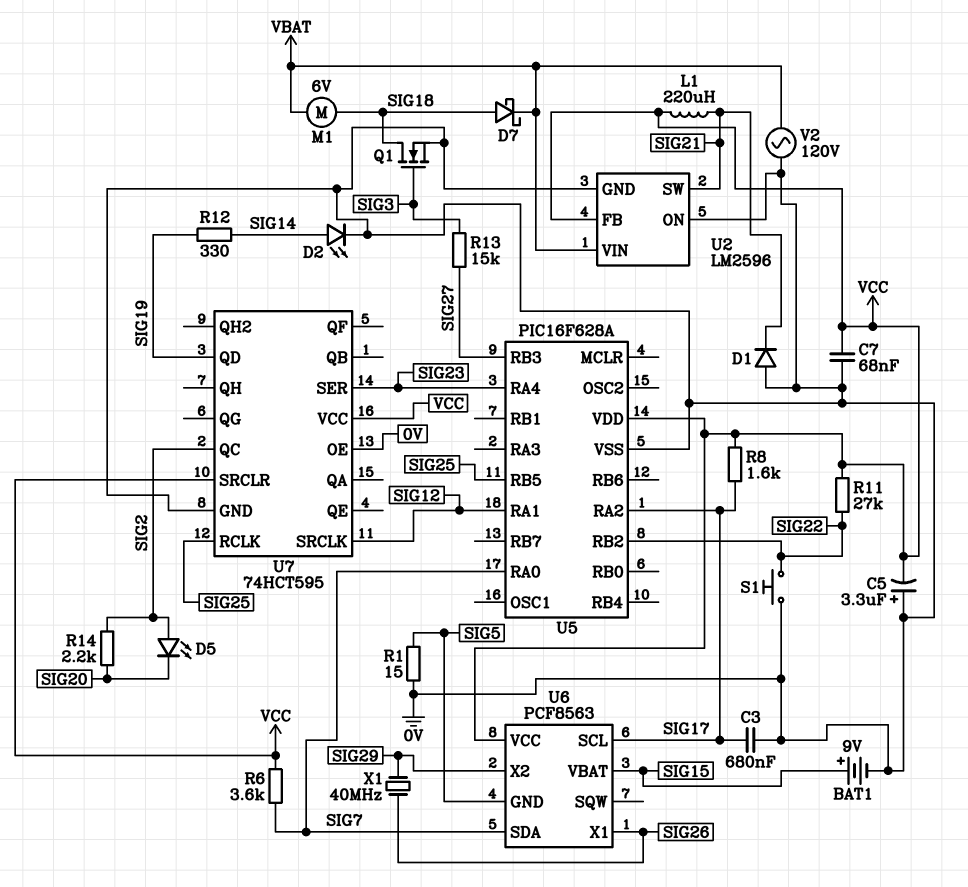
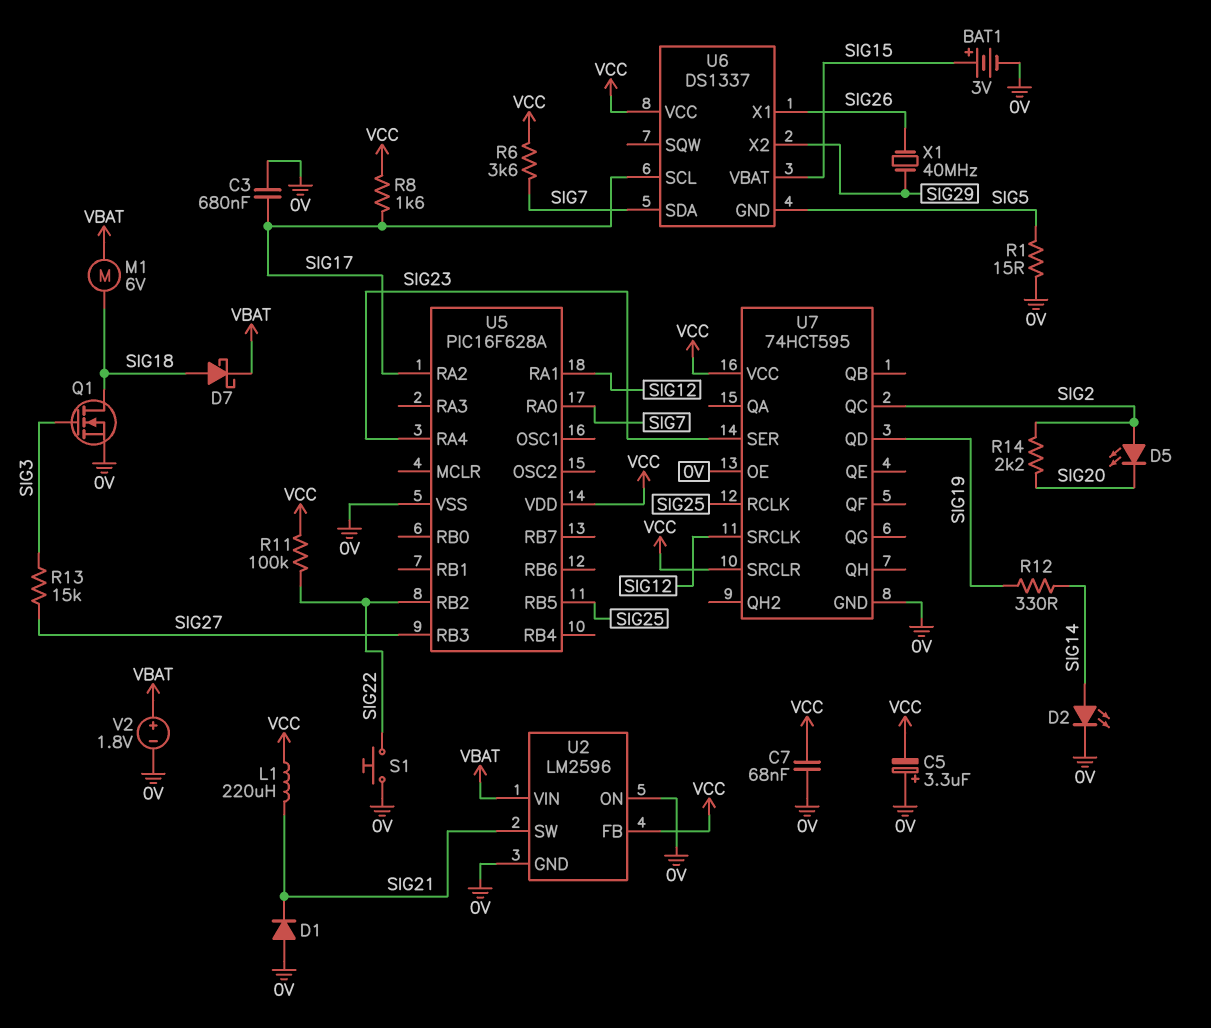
BAT1: 9V (plus SIG15, minus 0V) -> 3V (plus SIG15, minus 0V)
R11: 27k (SIG22, VCC) -> 100k (SIG22, VCC)
U6: PCF8563 -> DS1337
V2: AC 120V (0V, VBAT) -> 1.8V (plus VBAT, minus 0V)

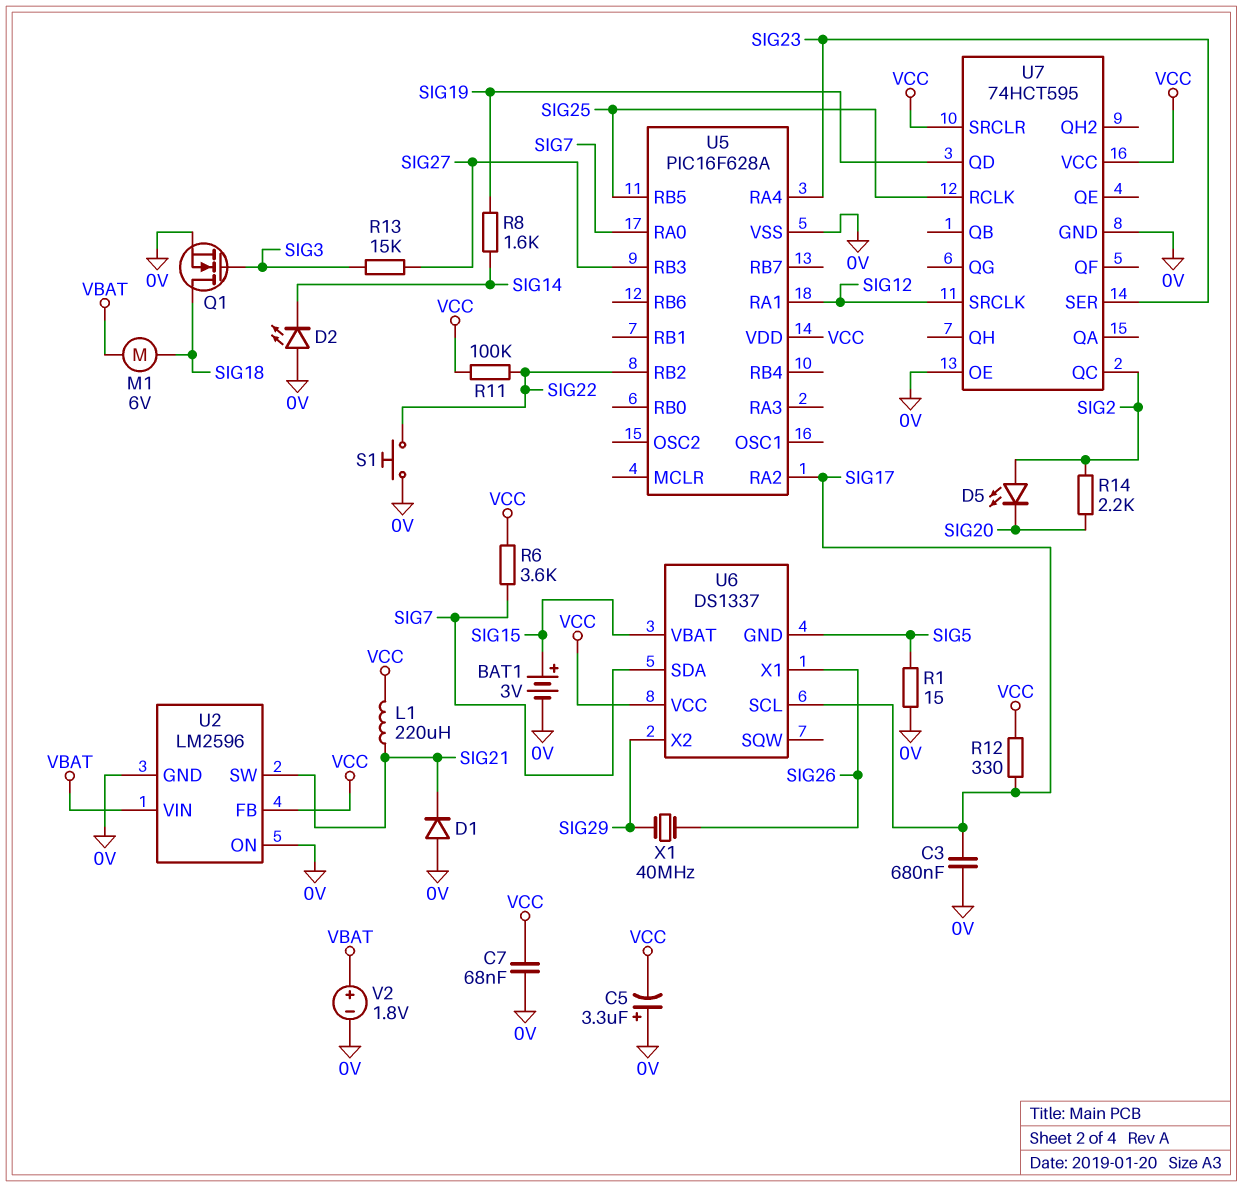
D2: LED (A SIG14, K 0V) -> LED (A 0V, K SIG14)
D7: schottky (A SIG18, K VBAT) -> none
R8: 1.6k (SIG17, VCC) -> 1.6k (SIG14, SIG19)
R12: 330 (SIG14, SIG19) -> 330 (SIG17, VCC)

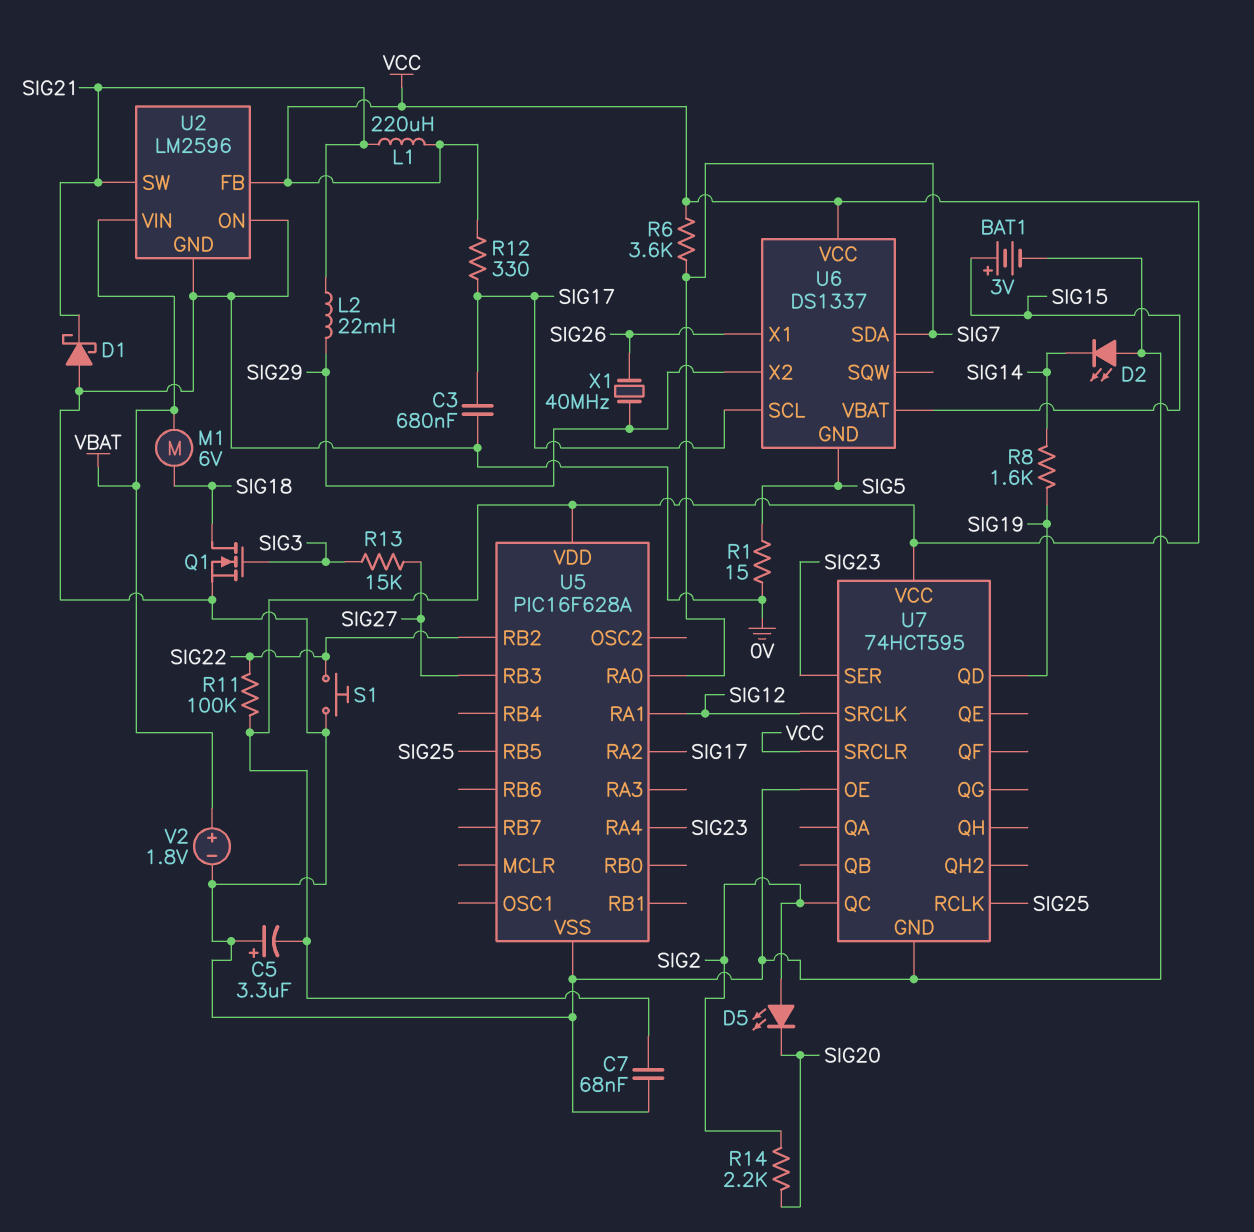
D1: diode (A 0V, K SIG21) -> schottky (A 0V, K SIG21)
L2: none -> 22mH (SIG21, SIG29)

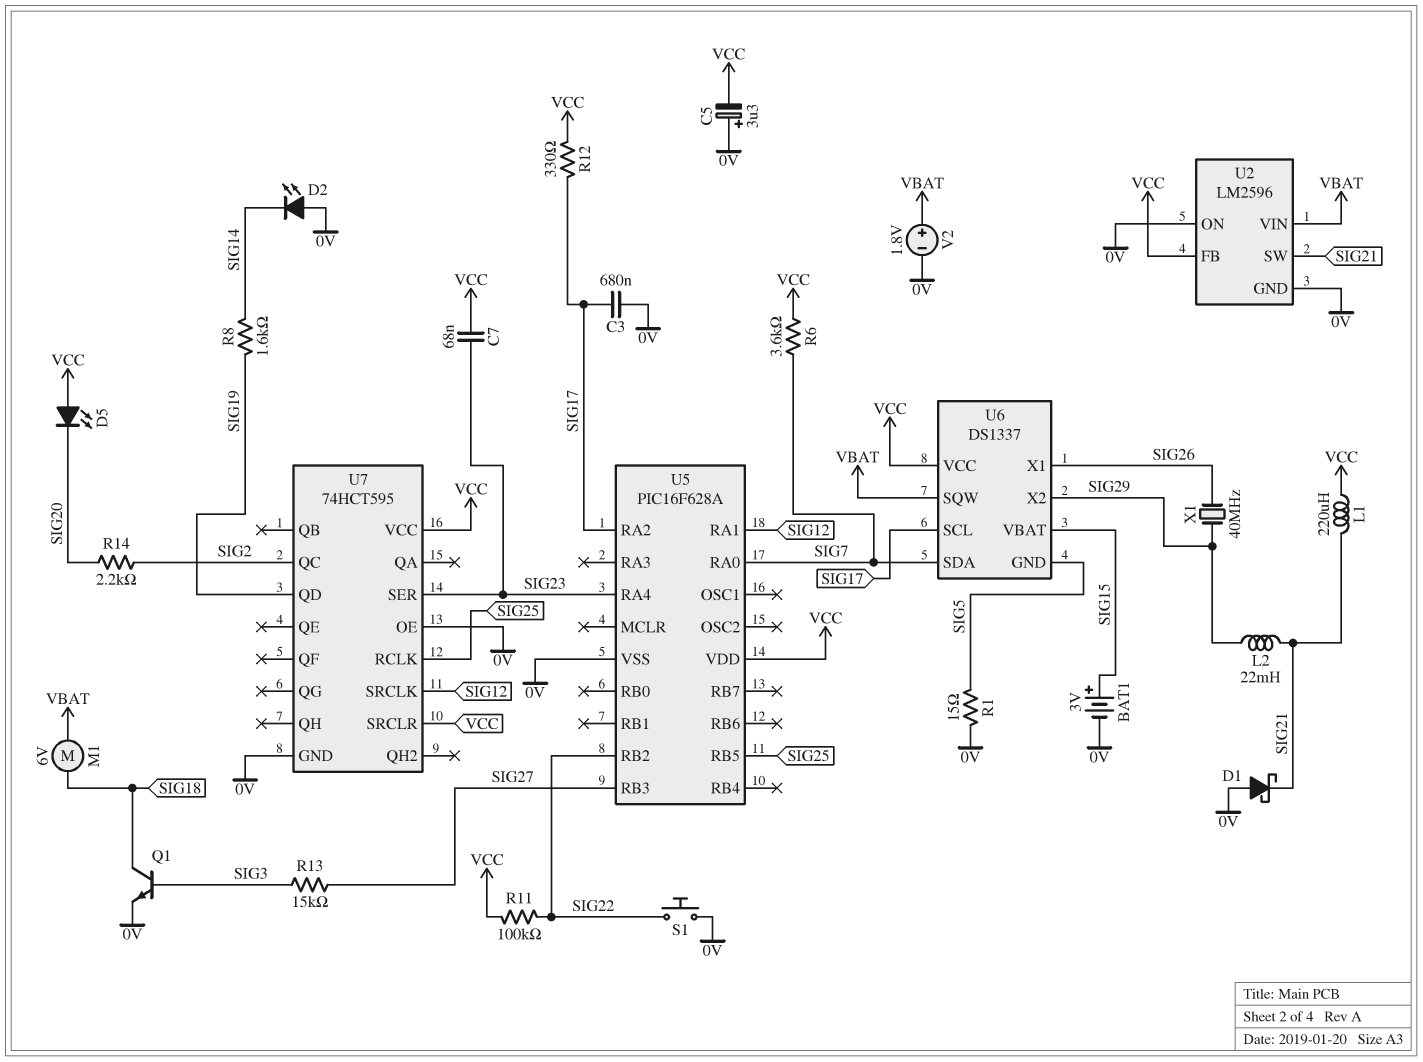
C7: 68nF (0V, VCC) -> 68nF (SIG23, VCC)
D5: LED (A SIG2, K SIG20) -> LED (A VCC, K SIG20)
Q1: NMOS (G SIG3, D SIG18, S 0V) -> NPN (B SIG3, C SIG18, E 0V)
U6 pin SQW: none -> VBAT

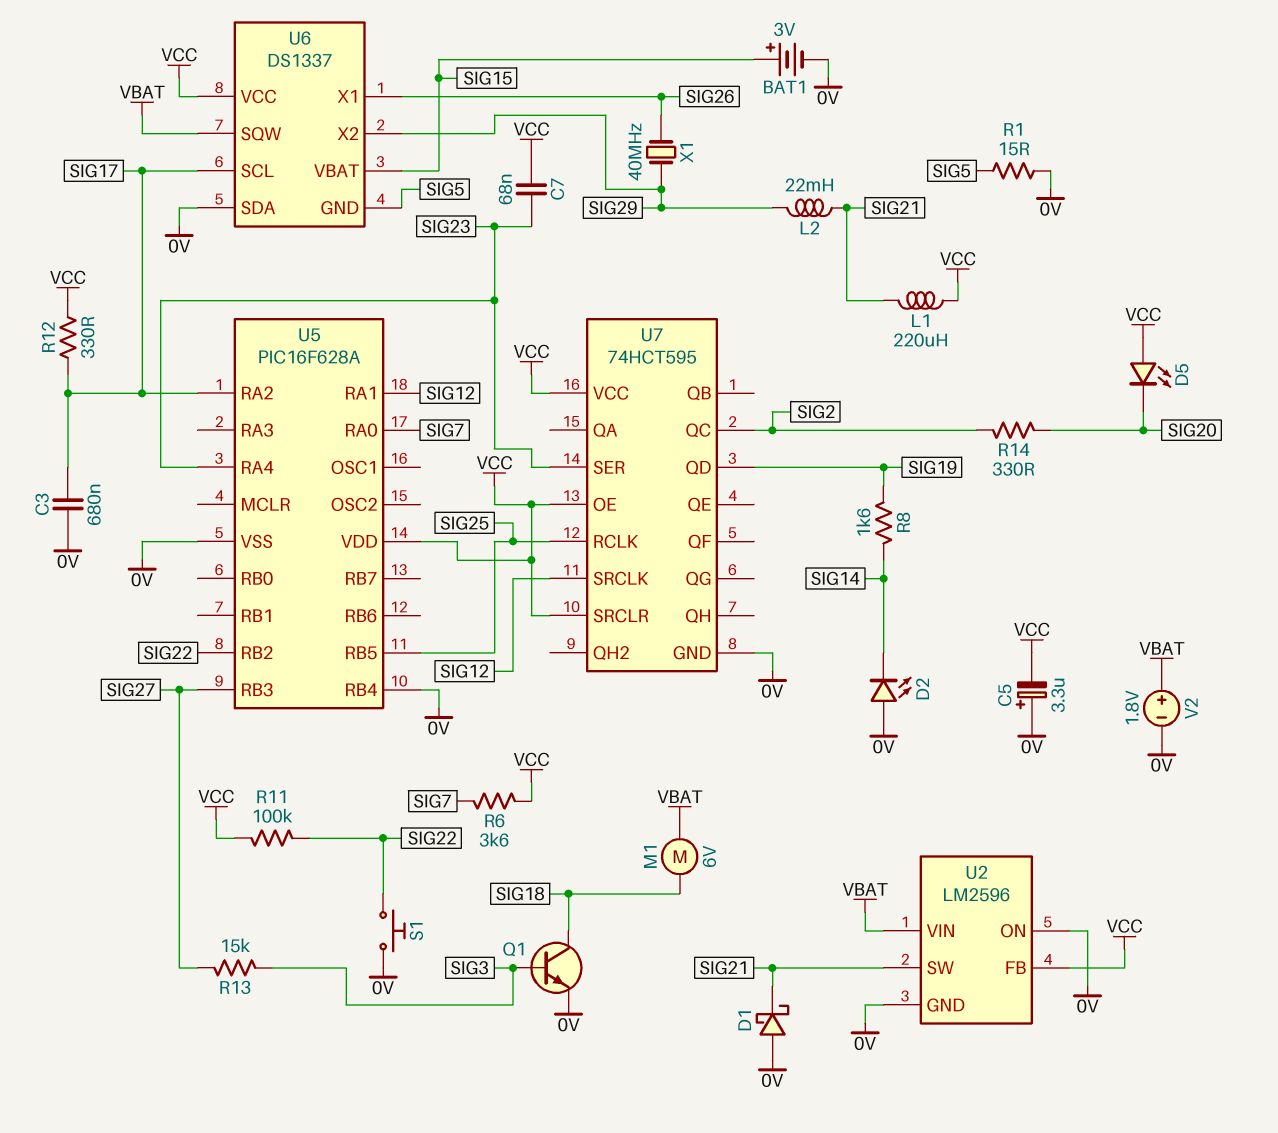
R14: 2.2k (SIG2, SIG20) -> 330 (SIG2, SIG20)
U5 pin RB4: none -> 0V
U6 pin SDA: SIG7 -> 0V
U7 pin OE: 0V -> VCC

